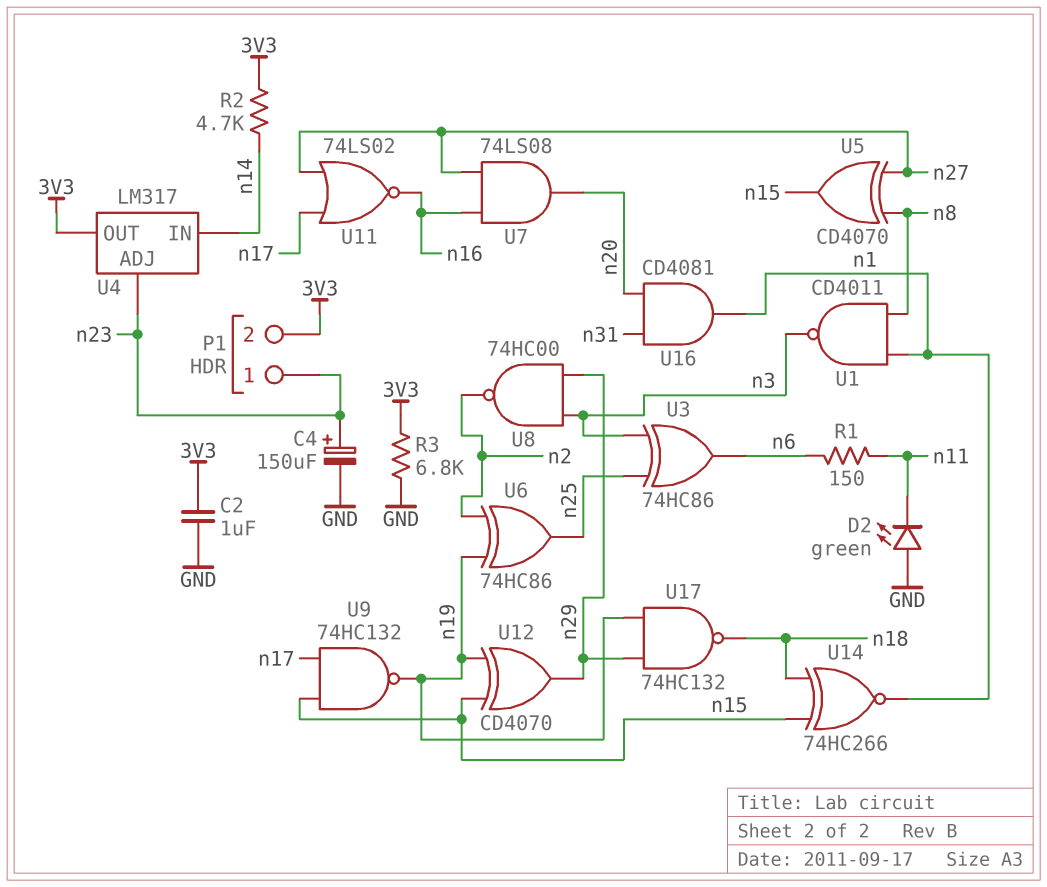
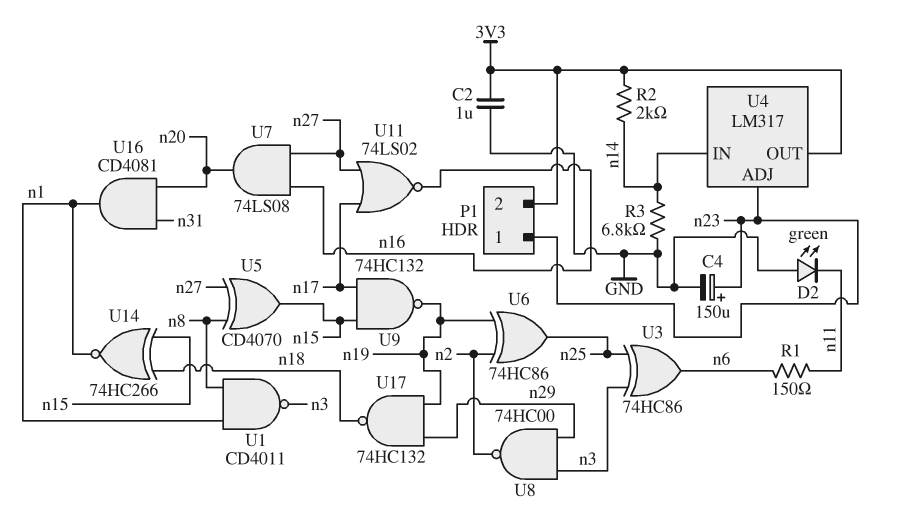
R2: 4.7k (3V3, n14) -> 2k (3V3, n14)
R3: 6.8k (3V3, GND) -> 6.8k (GND, n14)
U12: XOR CD4070 (in n15, in n19, out n29) -> none

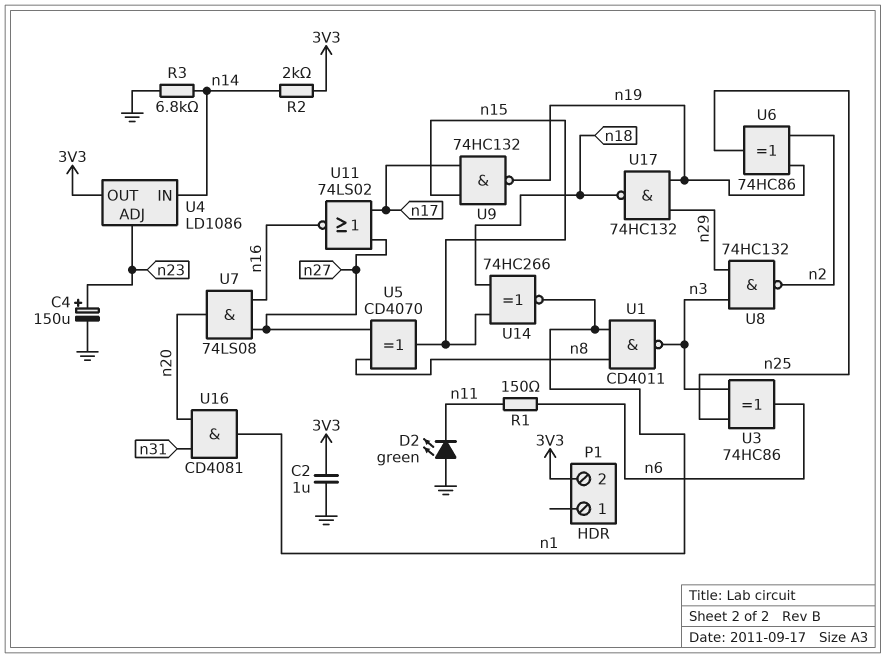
P1 pin 1: n23 -> none
U4: LM317 -> LD1086
U8: NAND 74HC00 (in n3, in n29, out n2) -> NAND 74HC132 (in n3, in n29, out n2)

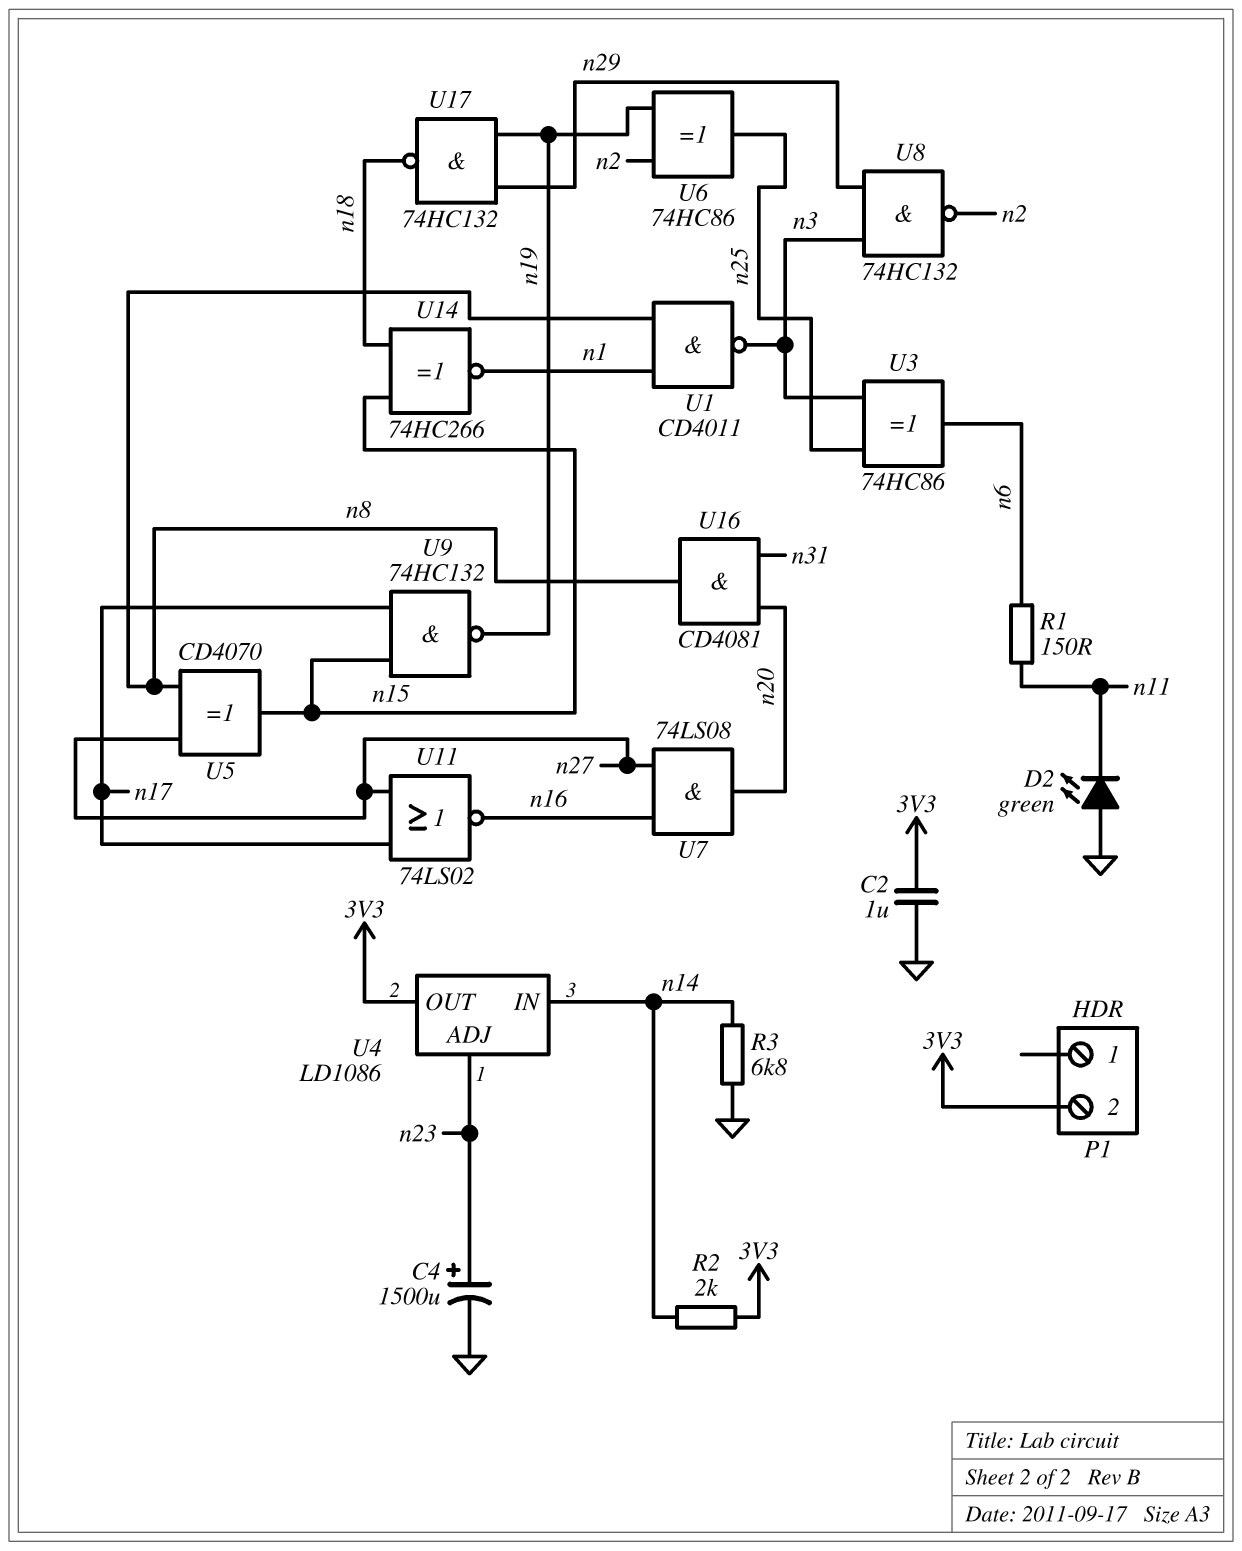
C4: 150uF (plus n23, minus GND) -> 1500uF (plus n23, minus GND)
U16: AND CD4081 (in n20, in n31, out n1) -> AND CD4081 (in n20, in n31, out n8)

